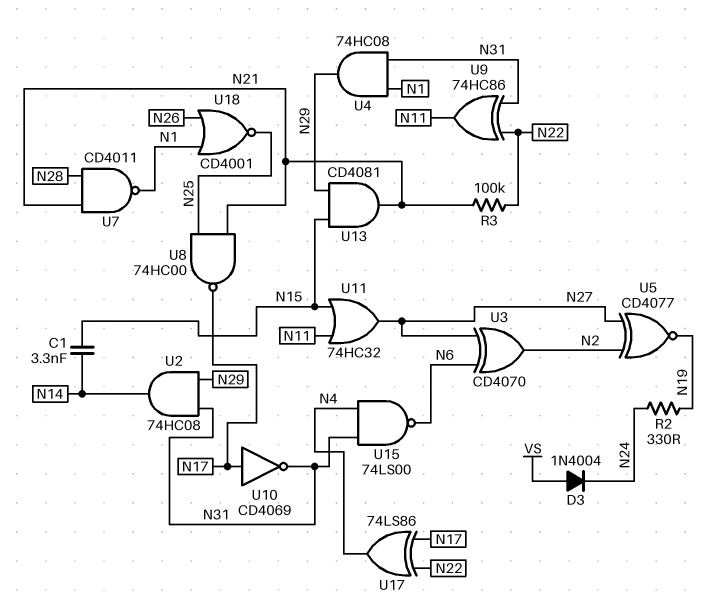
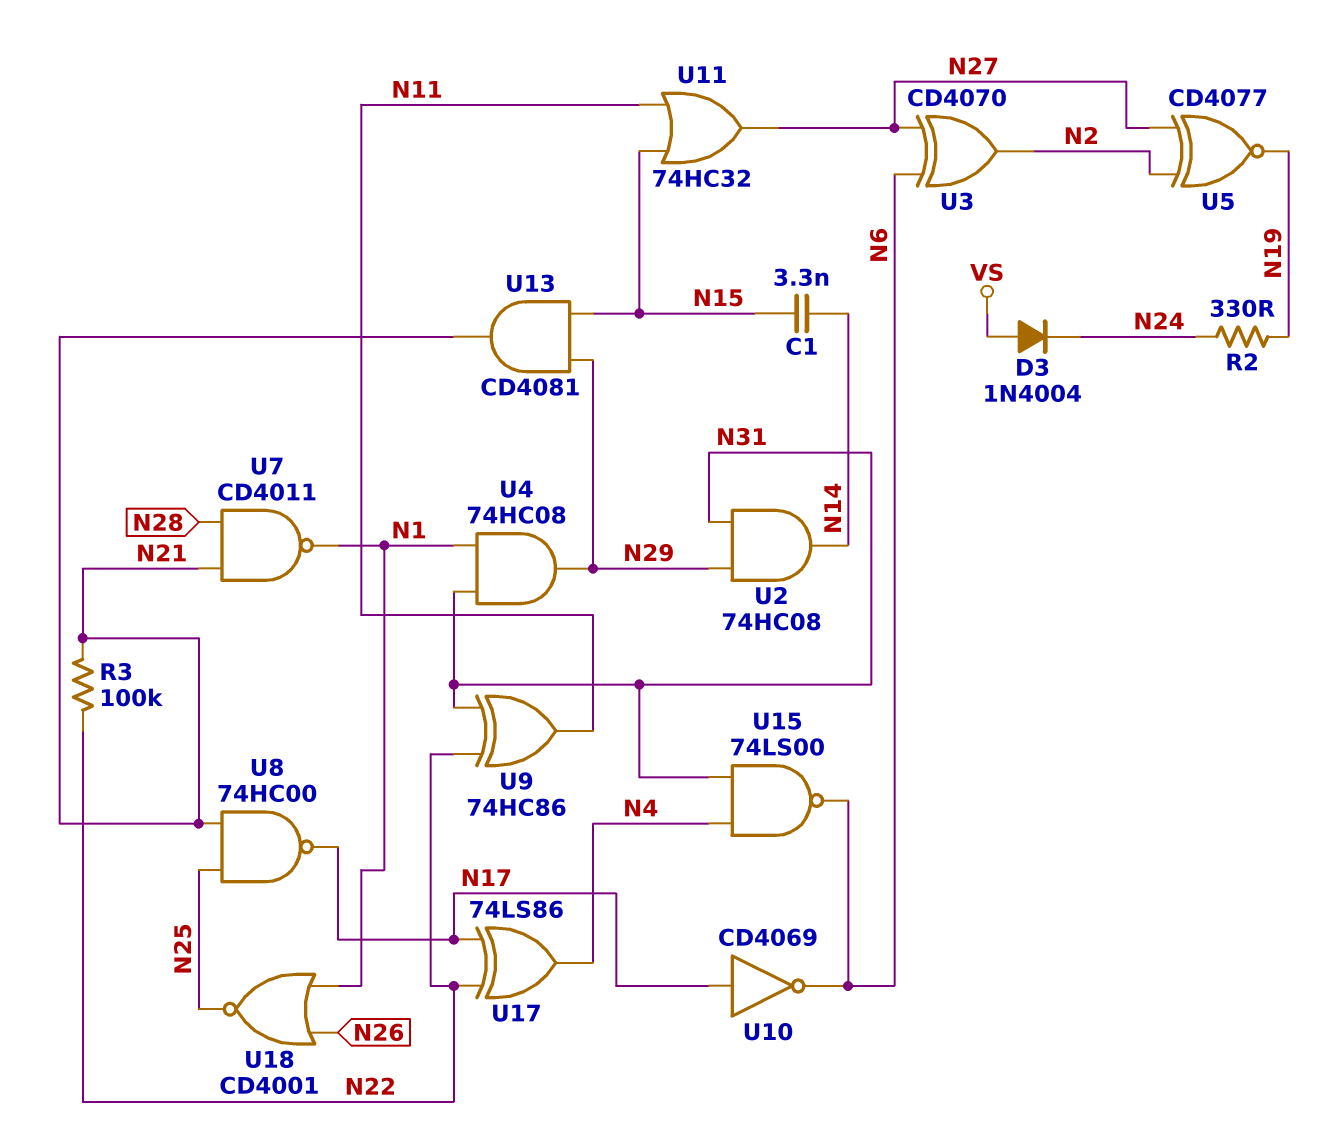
U10: NOT CD4069 (in N17, out N31) -> NOT CD4069 (in N17, out N6)

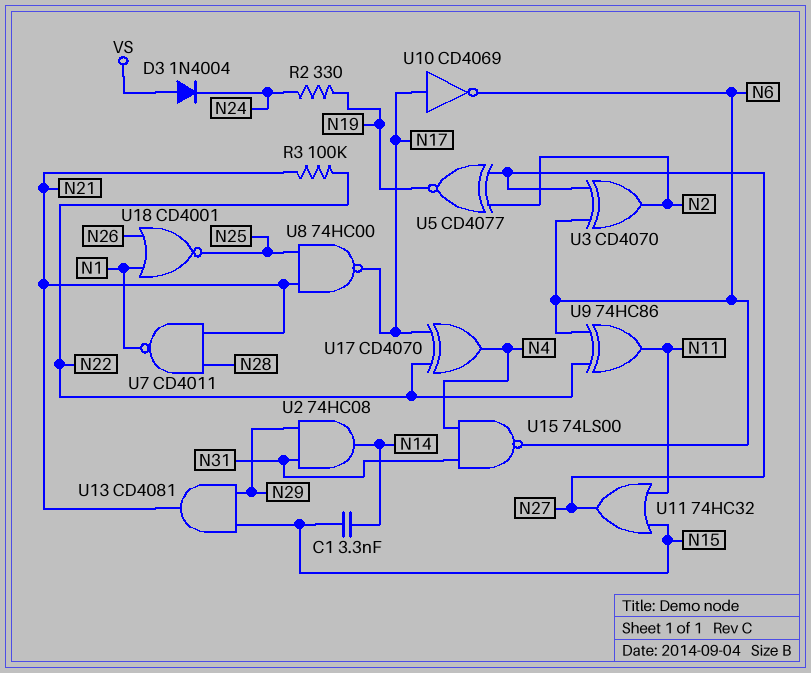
U4: AND 74HC08 (in N1, in N31, out N29) -> none
U9: XOR 74HC86 (in N22, in N31, out N11) -> XOR 74HC86 (in N6, in N22, out N11)
U17: XOR 74LS86 (in N17, in N22, out N4) -> XOR CD4070 (in N17, in N22, out N4)

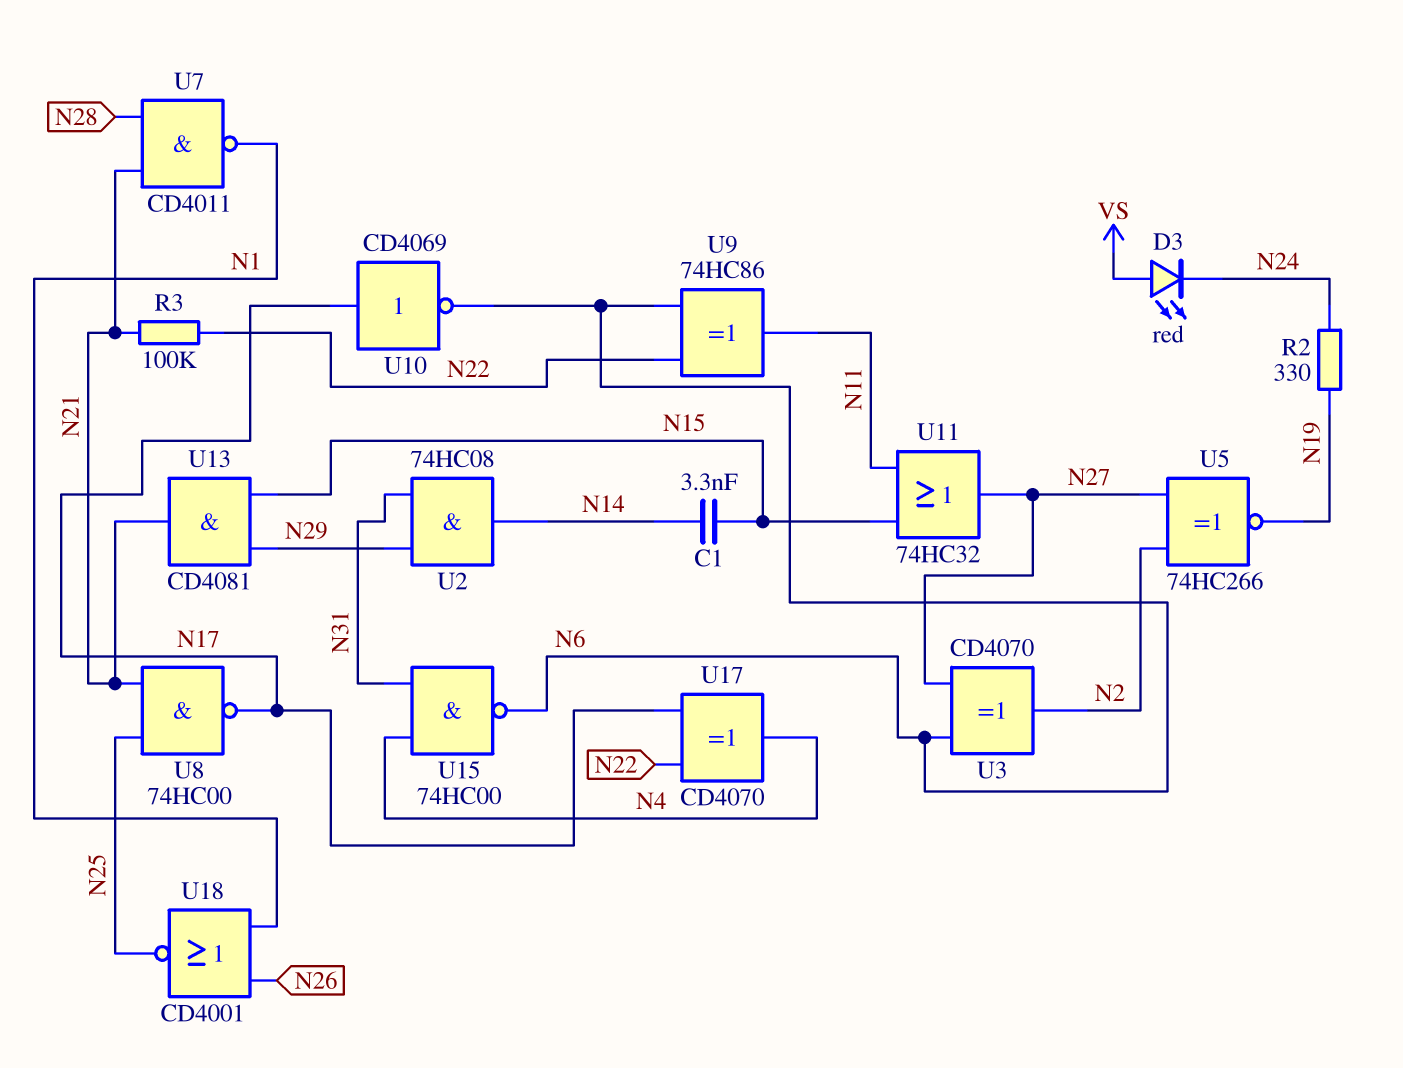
D3: diode 1N4004 (A VS, K N24) -> LED red (A VS, K N24)
U5: XNOR CD4077 (in N2, in N27, out N19) -> XNOR 74HC266 (in N2, in N27, out N19)
U15: NAND 74LS00 (in N4, in N31, out N6) -> NAND 74HC00 (in N4, in N31, out N6)

